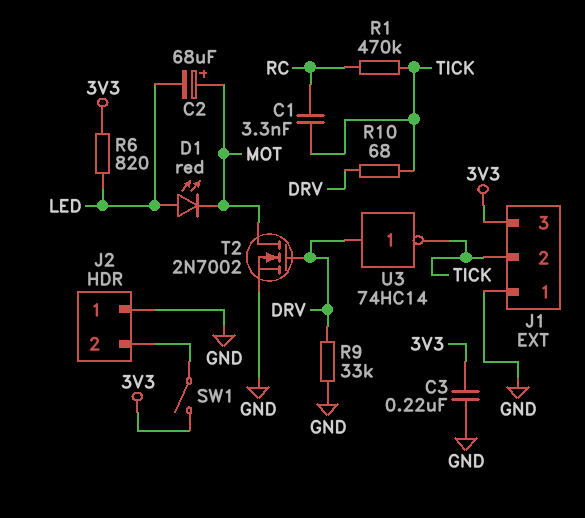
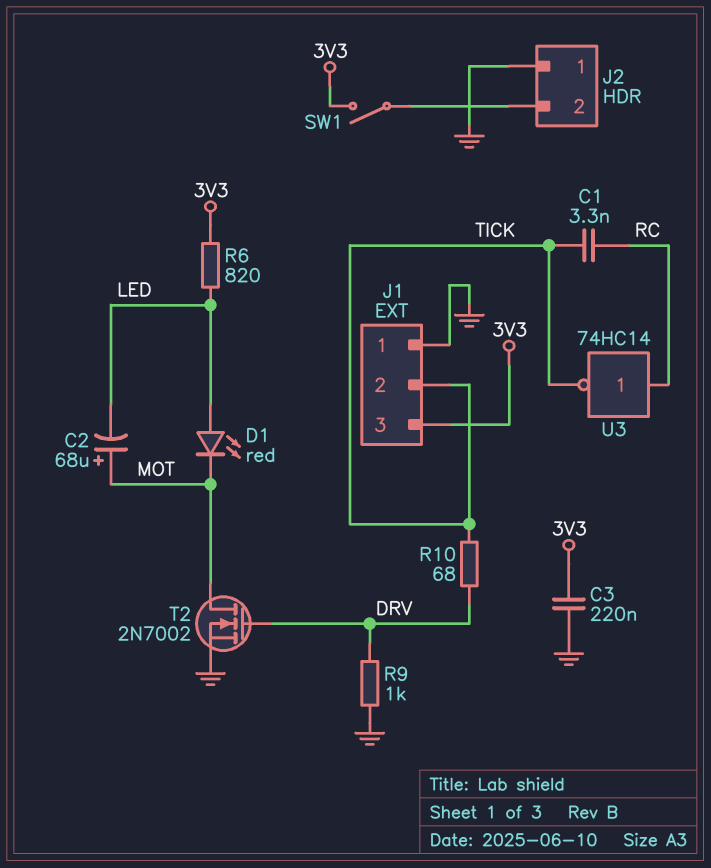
R1: 470k (RC, TICK) -> none
R9: 33k (DRV, GND) -> 1k (DRV, GND)
U3: NOT 74HC14 (in DRV, out TICK) -> NOT 74HC14 (in RC, out TICK)

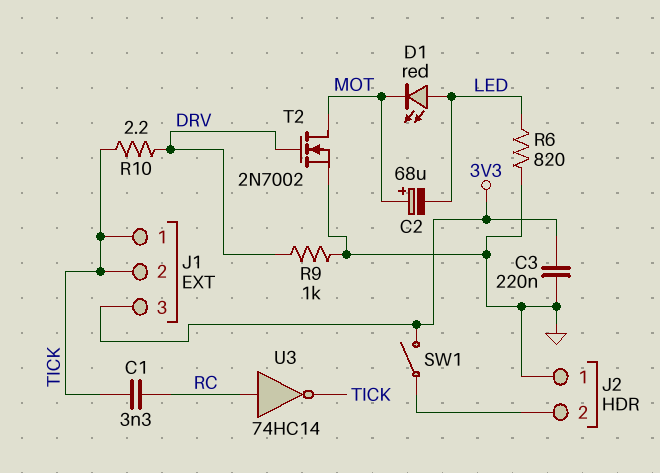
J1 pin 1: GND -> TICK
R6: 820 (3V3, LED) -> 820 (GND, LED)
R10: 68 (DRV, TICK) -> 2.2 (DRV, TICK)

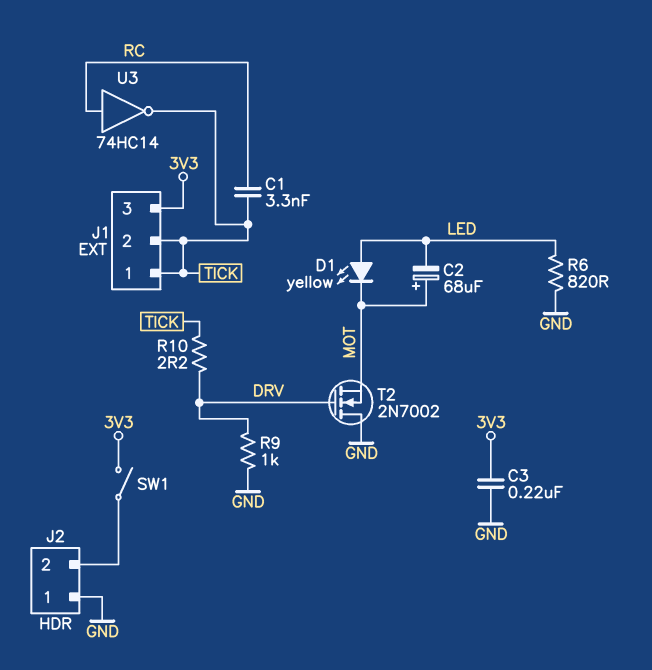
D1: LED red (A LED, K MOT) -> LED yellow (A LED, K MOT)
T2: NMOS 2N7002 (G DRV, D MOT, S GND) -> NMOS 2N7002 (G DRV, D GND, S MOT)

